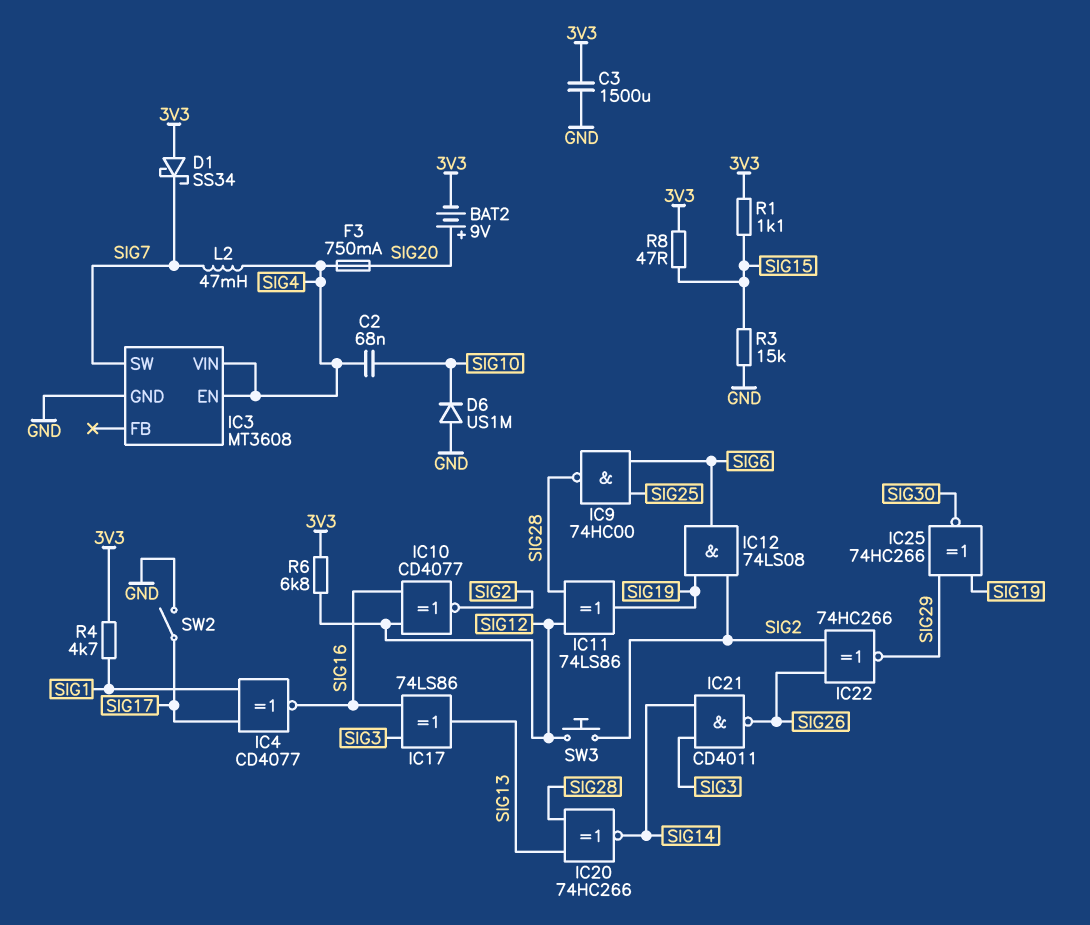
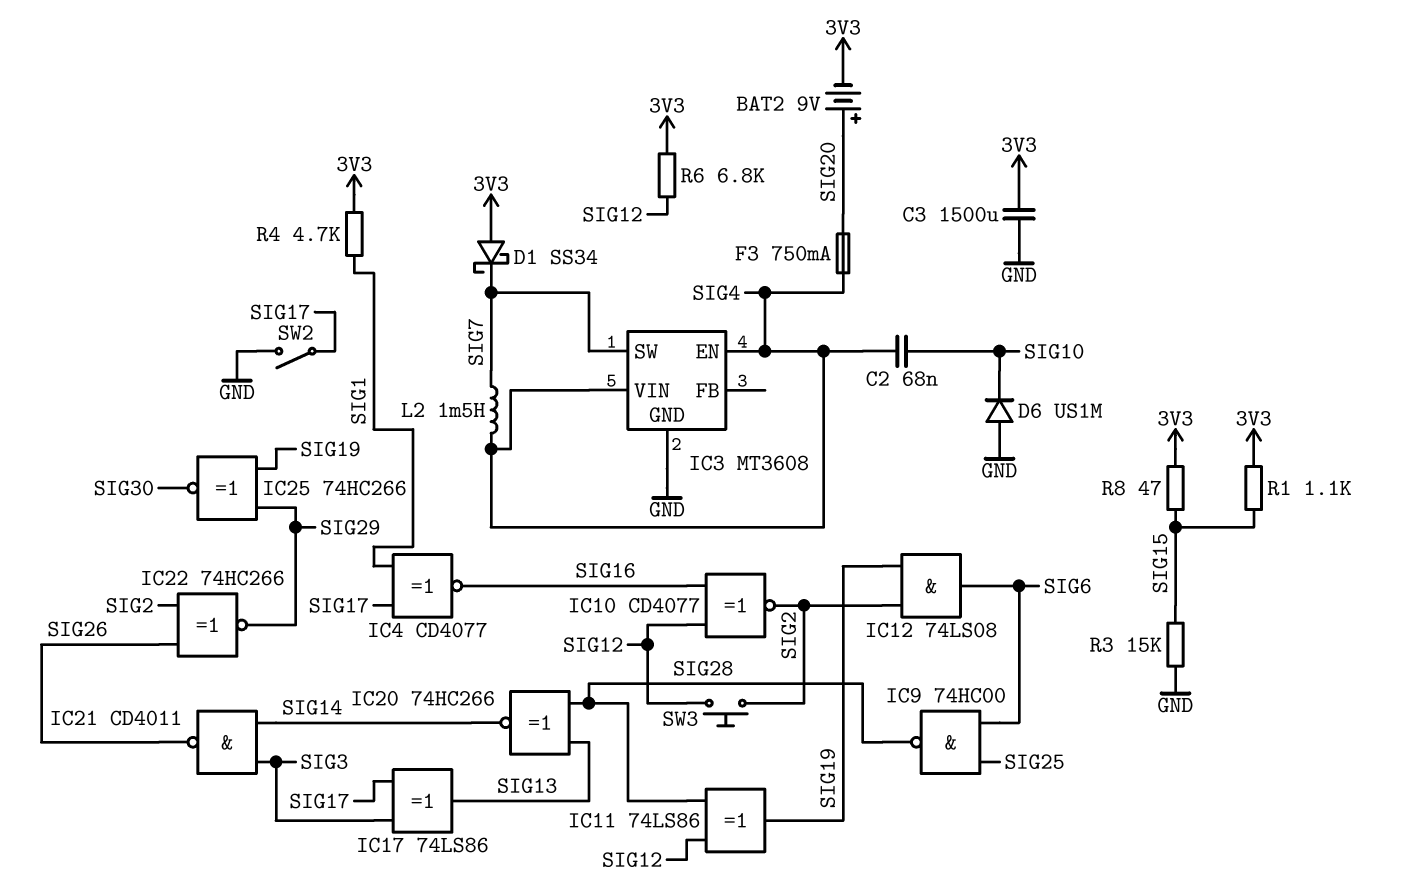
IC17: XOR 74LS86 (in SIG3, in SIG16, out SIG13) -> XOR 74LS86 (in SIG3, in SIG17, out SIG13)
L2: 47mH (SIG4, SIG7) -> 1.5mH (SIG4, SIG7)

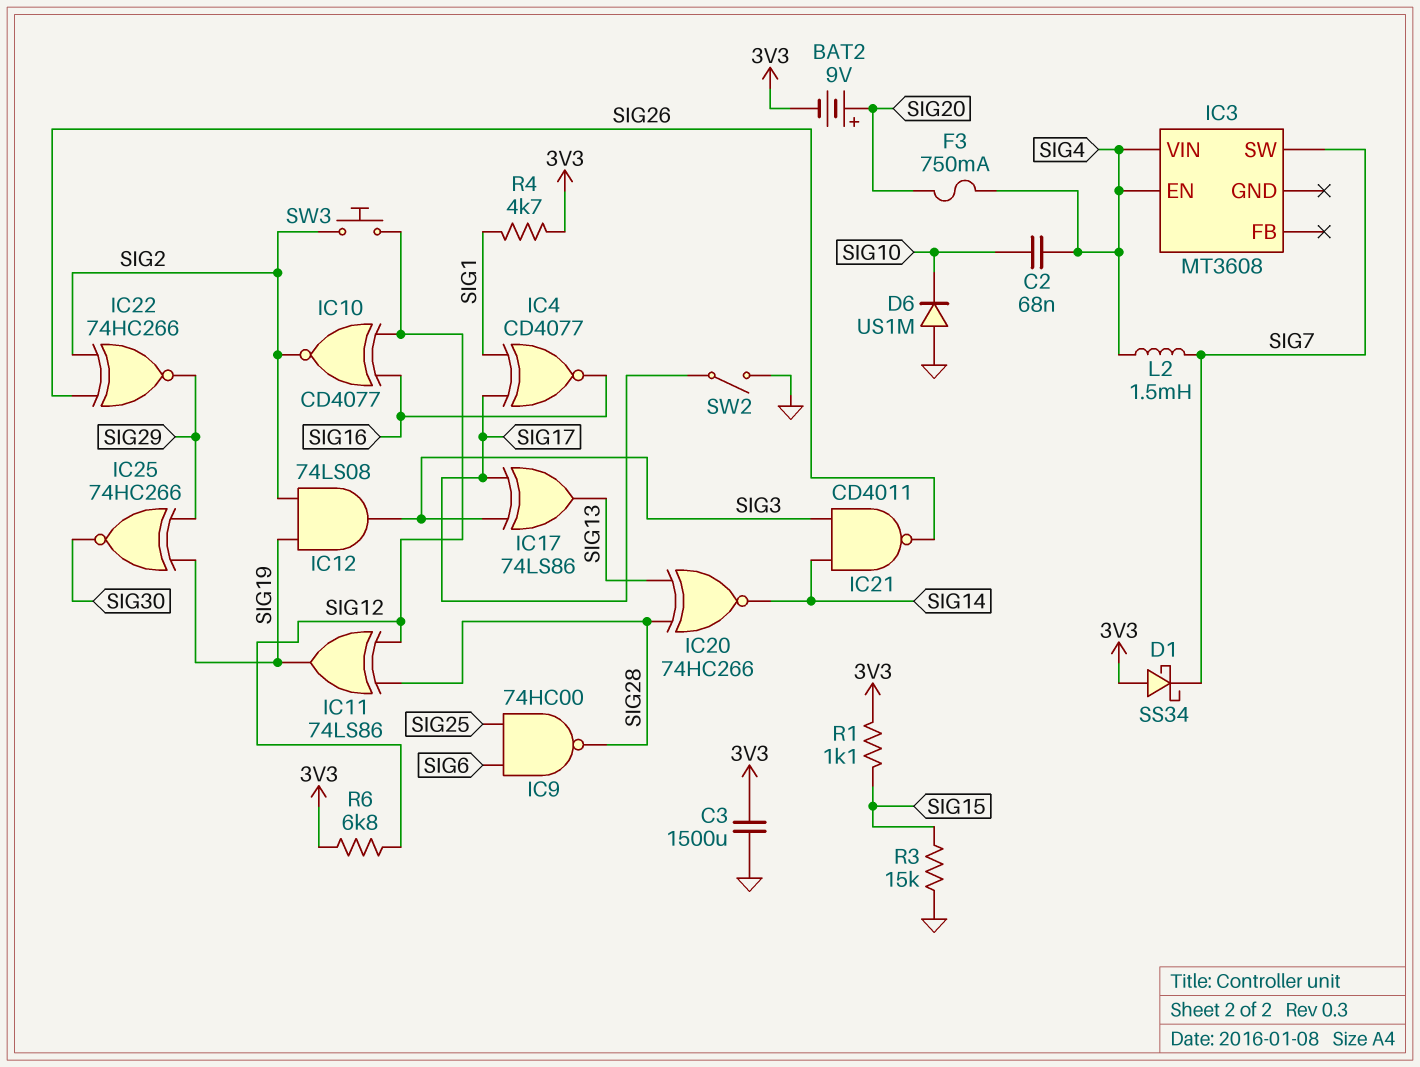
IC3 pin GND: GND -> none
IC12: AND 74LS08 (in SIG2, in SIG19, out SIG6) -> AND 74LS08 (in SIG2, in SIG19, out SIG3)
R8: 47 (3V3, SIG15) -> none

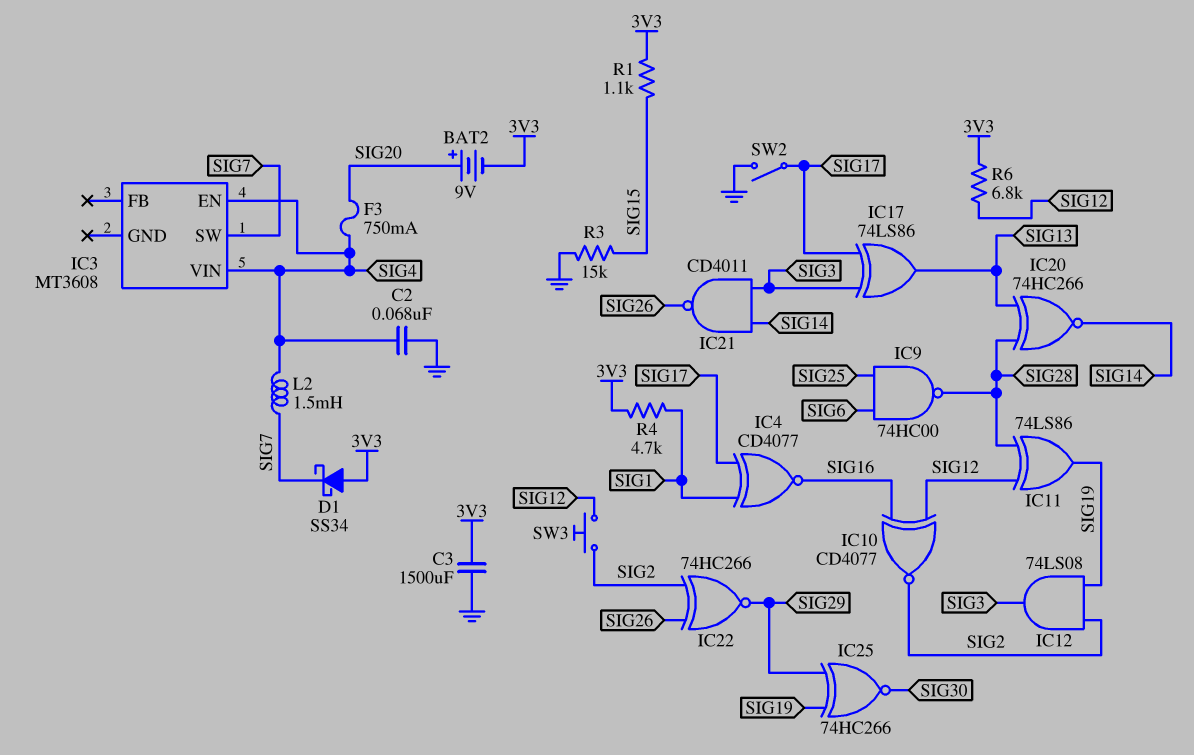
C2: 68nF (SIG4, SIG10) -> 68nF (GND, SIG4)
D6: diode US1M (A GND, K SIG10) -> none

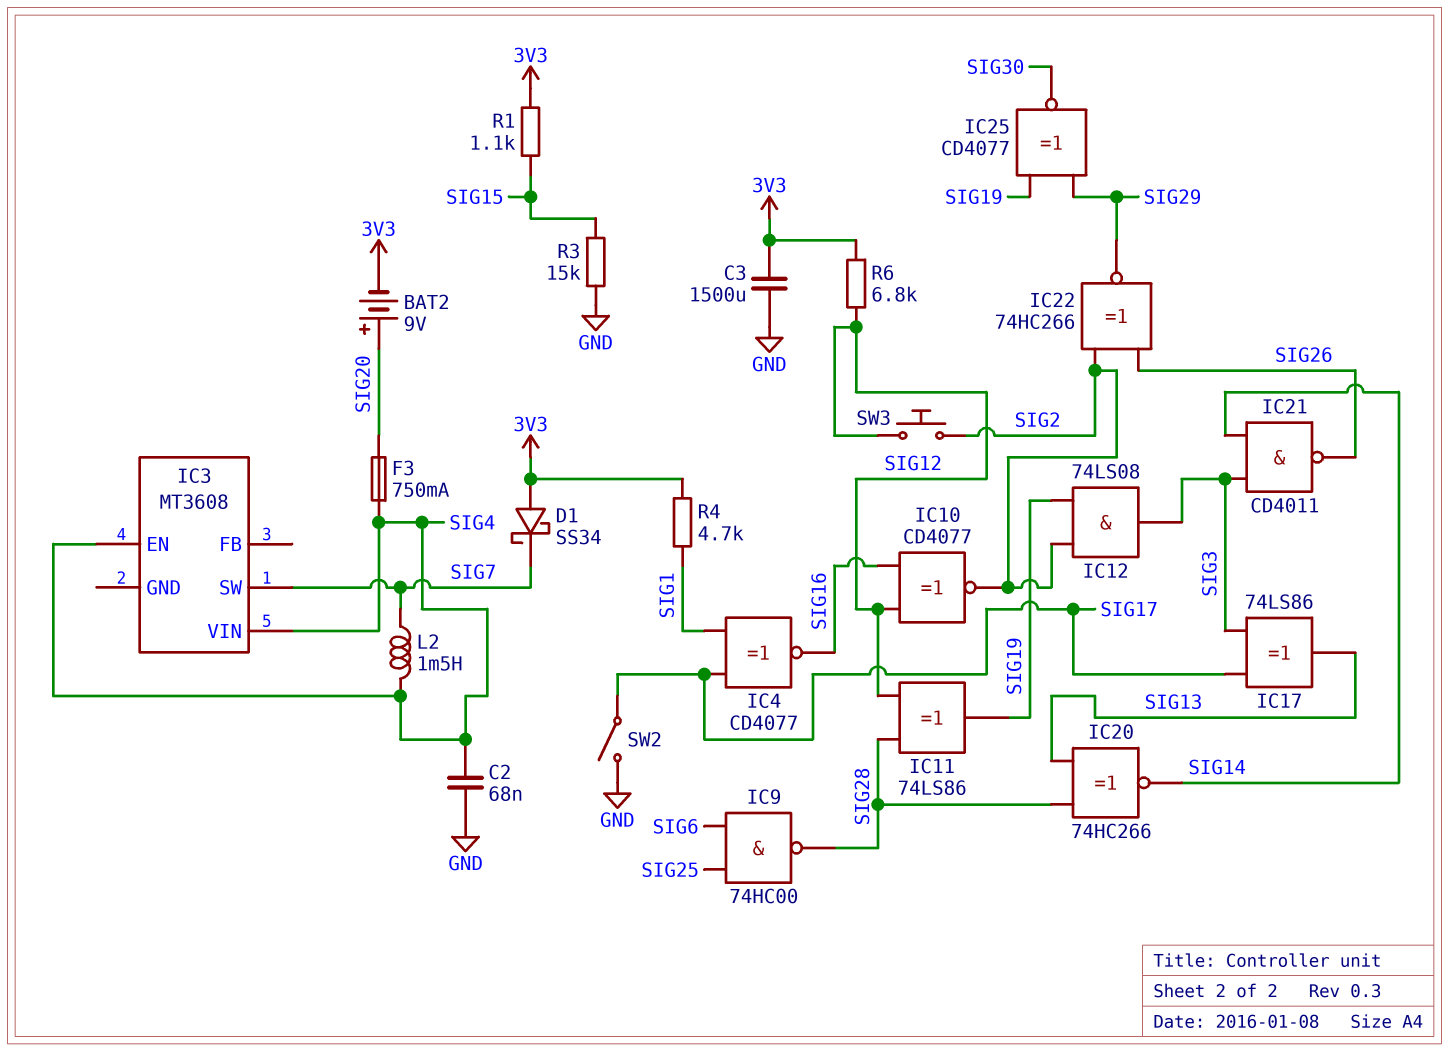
IC25: XNOR 74HC266 (in SIG19, in SIG29, out SIG30) -> XNOR CD4077 (in SIG19, in SIG29, out SIG30)

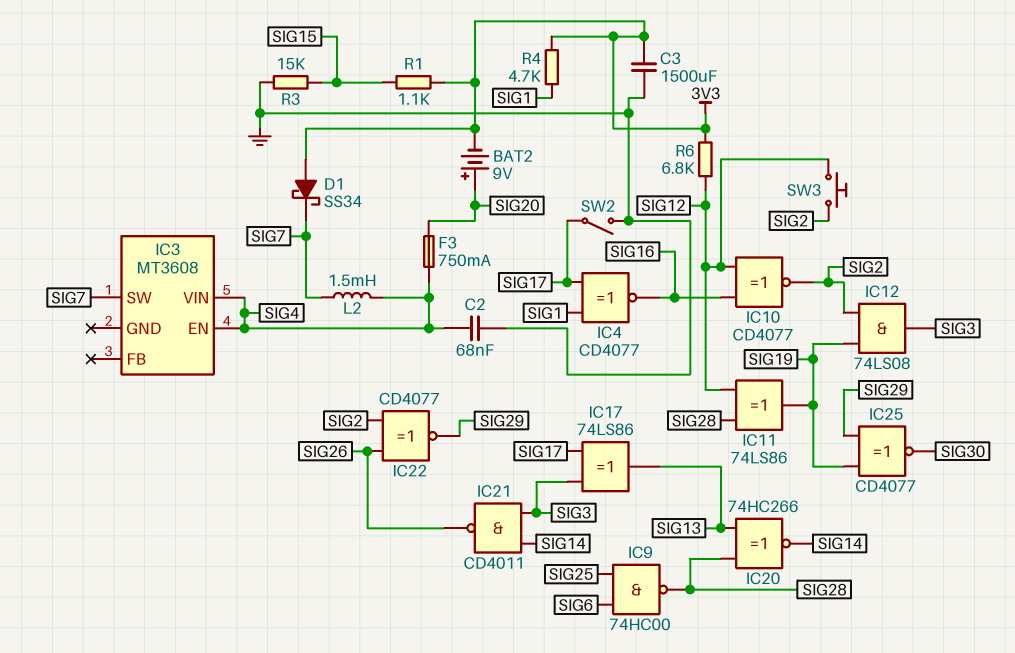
IC22: XNOR 74HC266 (in SIG2, in SIG26, out SIG29) -> XNOR CD4077 (in SIG2, in SIG26, out SIG29)

